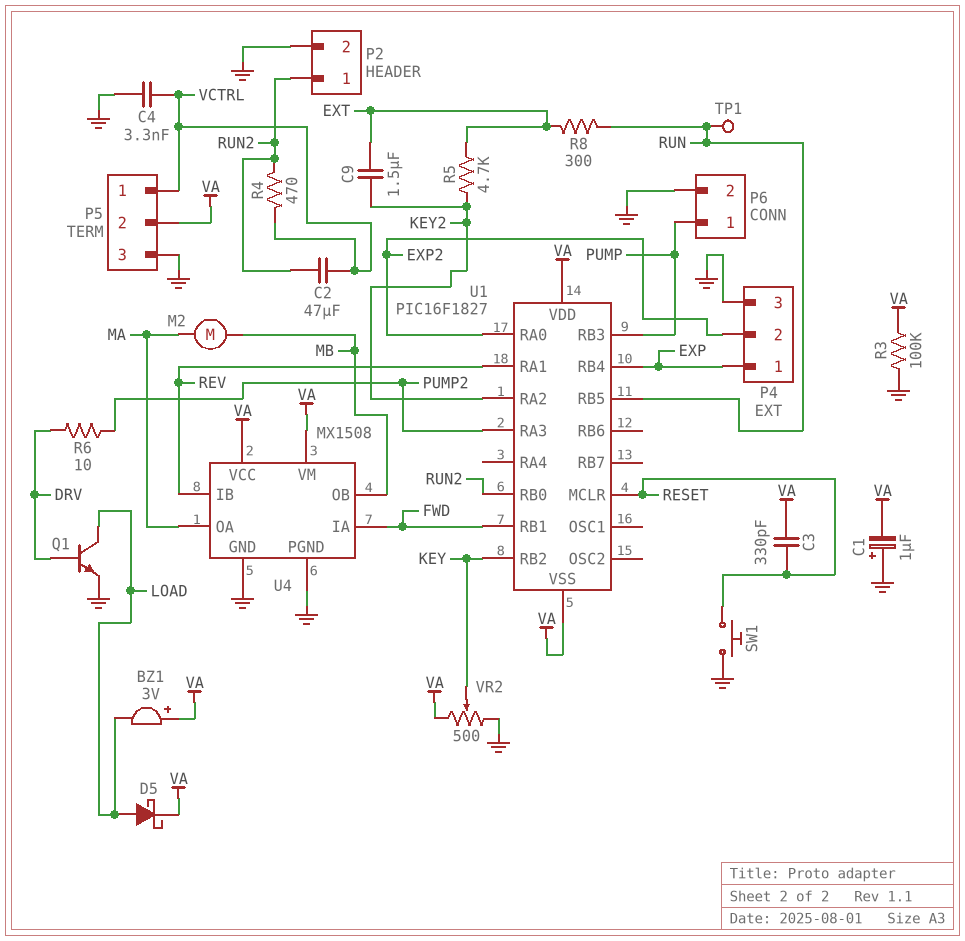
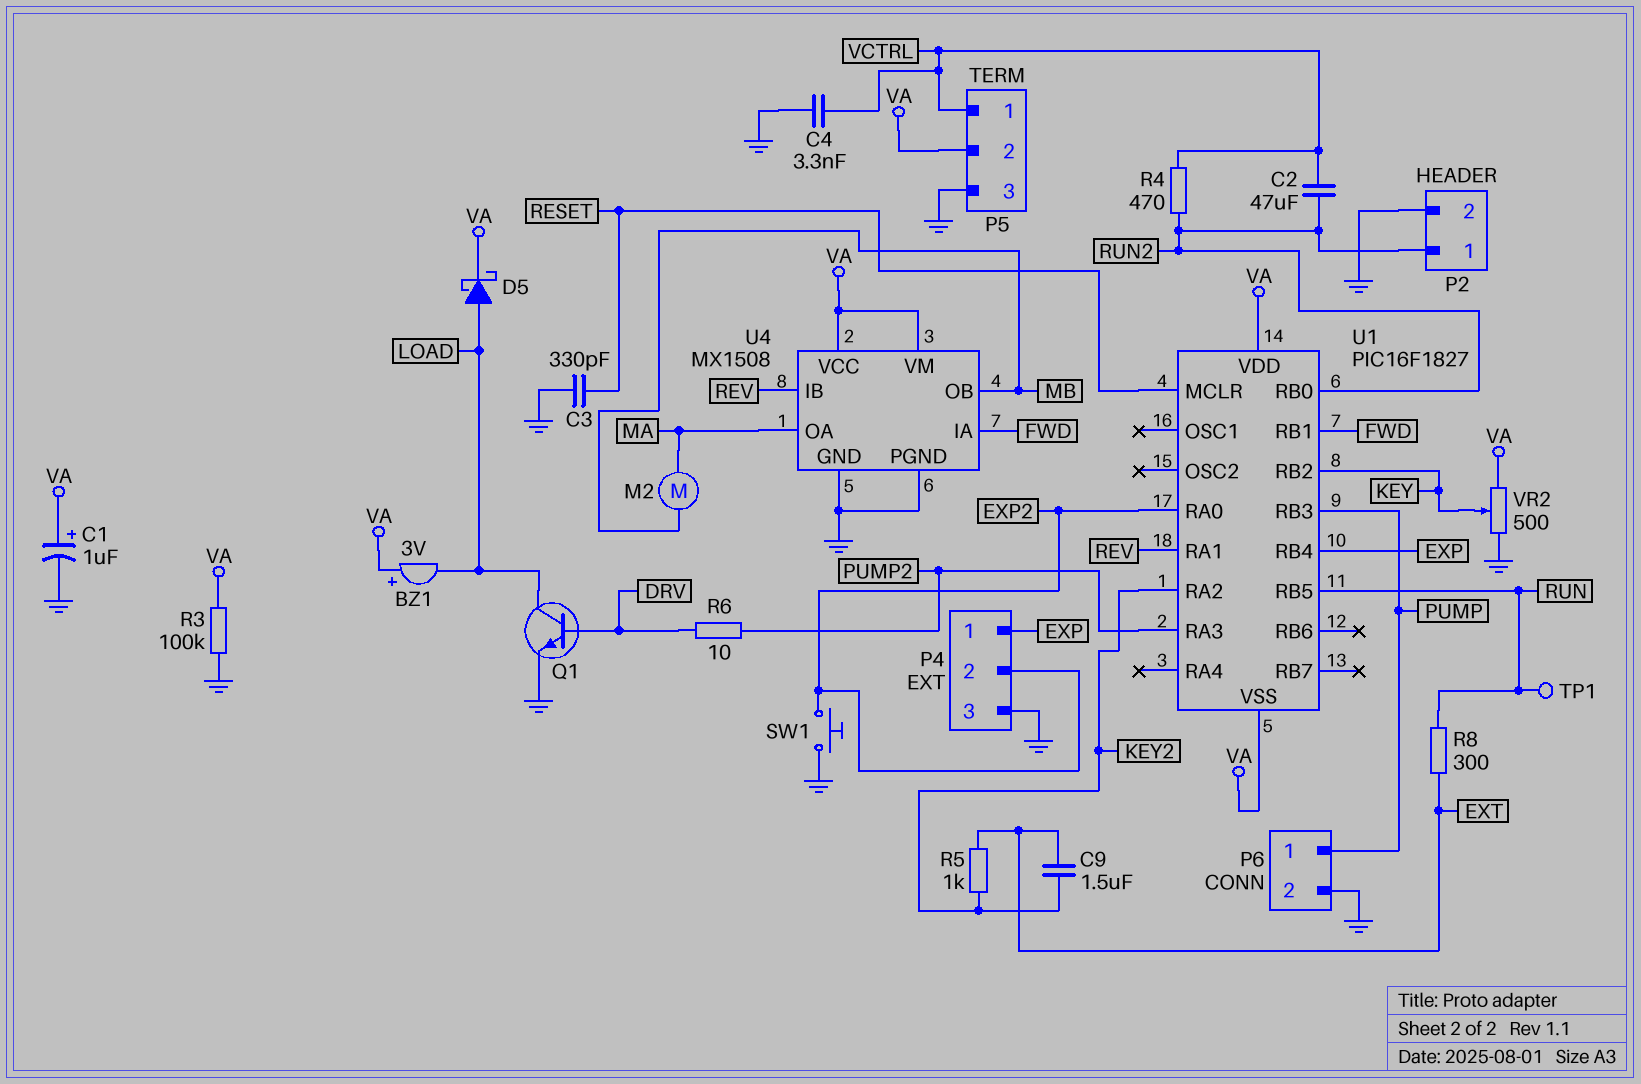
C1: 1uF (plus GND, minus VA) -> 1uF (plus VA, minus GND)
C3: 330pF (RESET, VA) -> 330pF (GND, RESET)
R5: 4.7k (EXT, KEY2) -> 1k (EXT, KEY2)
SW1: button (GND, RESET) -> button (EXP2, GND)

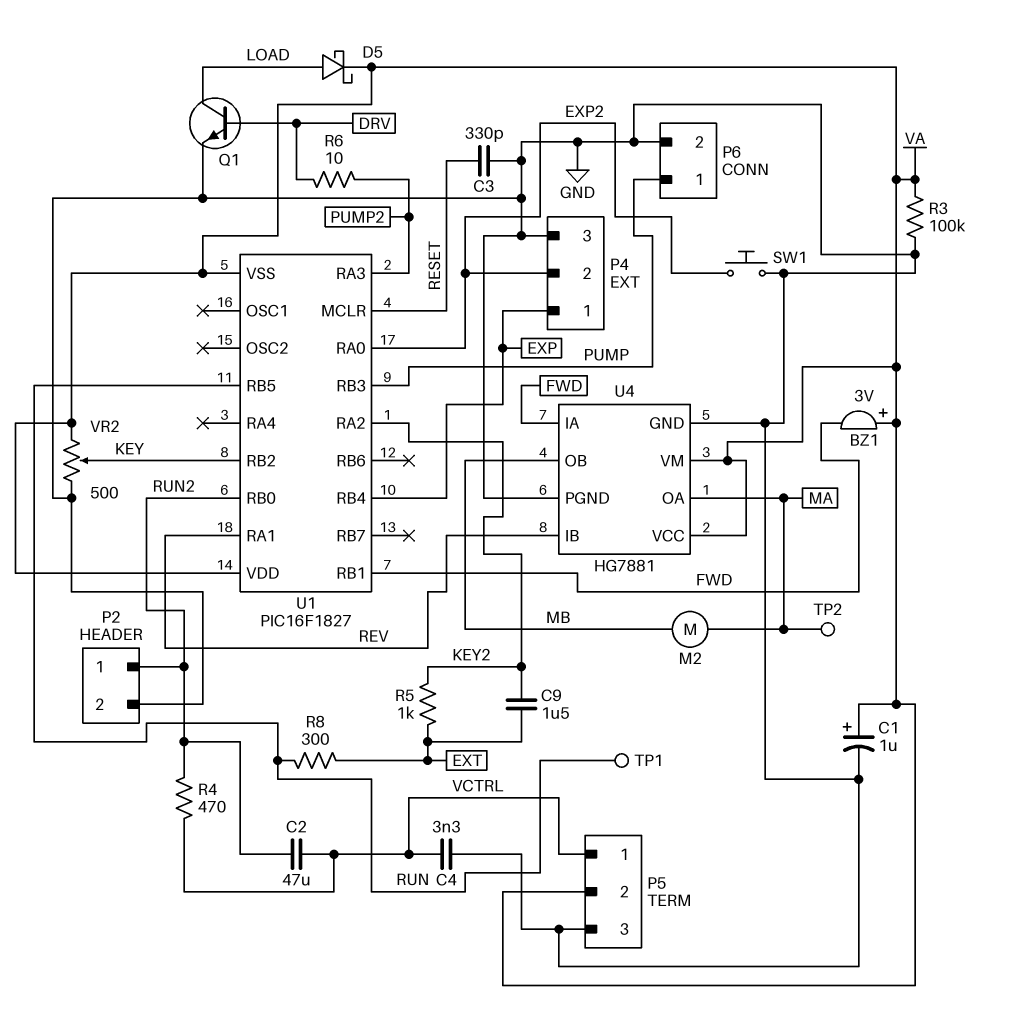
BZ1: buzzer 3V (plus VA, minus LOAD) -> buzzer 3V (plus VA, minus FWD)
TP2: none -> test point (MA)
U4: MX1508 -> HG7881

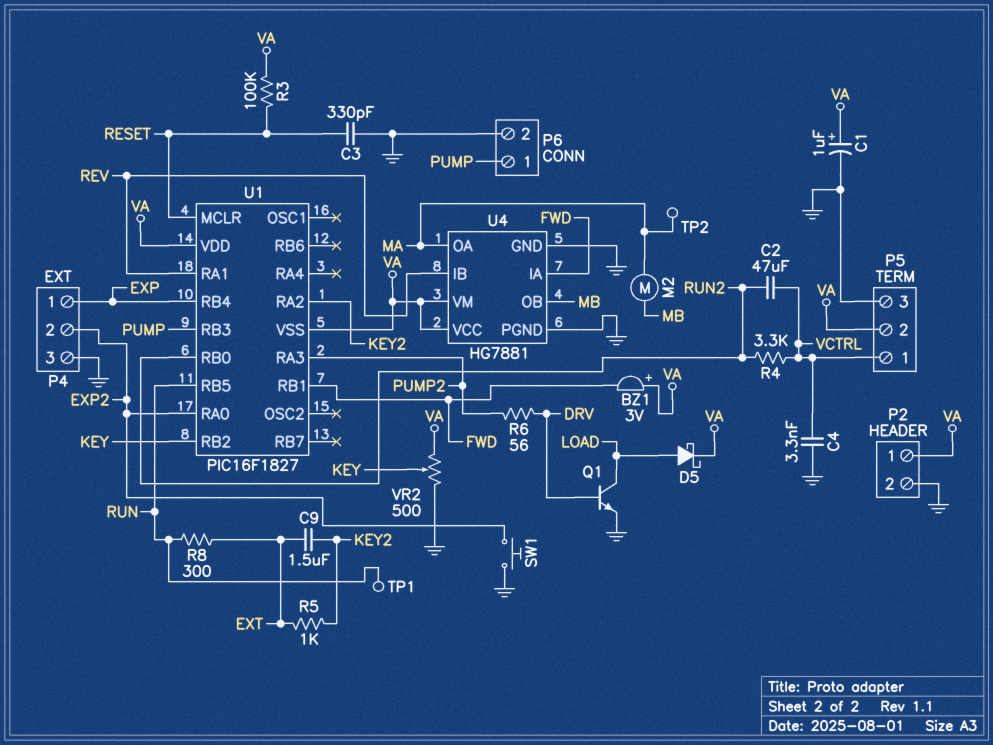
P2 pin 1: RUN2 -> VA
R3: 100k (GND, VA) -> 100k (RESET, VA)
R4: 470 (RUN2, VCTRL) -> 3.3k (RUN2, VCTRL)
R6: 10 (DRV, PUMP2) -> 56 (DRV, PUMP2)

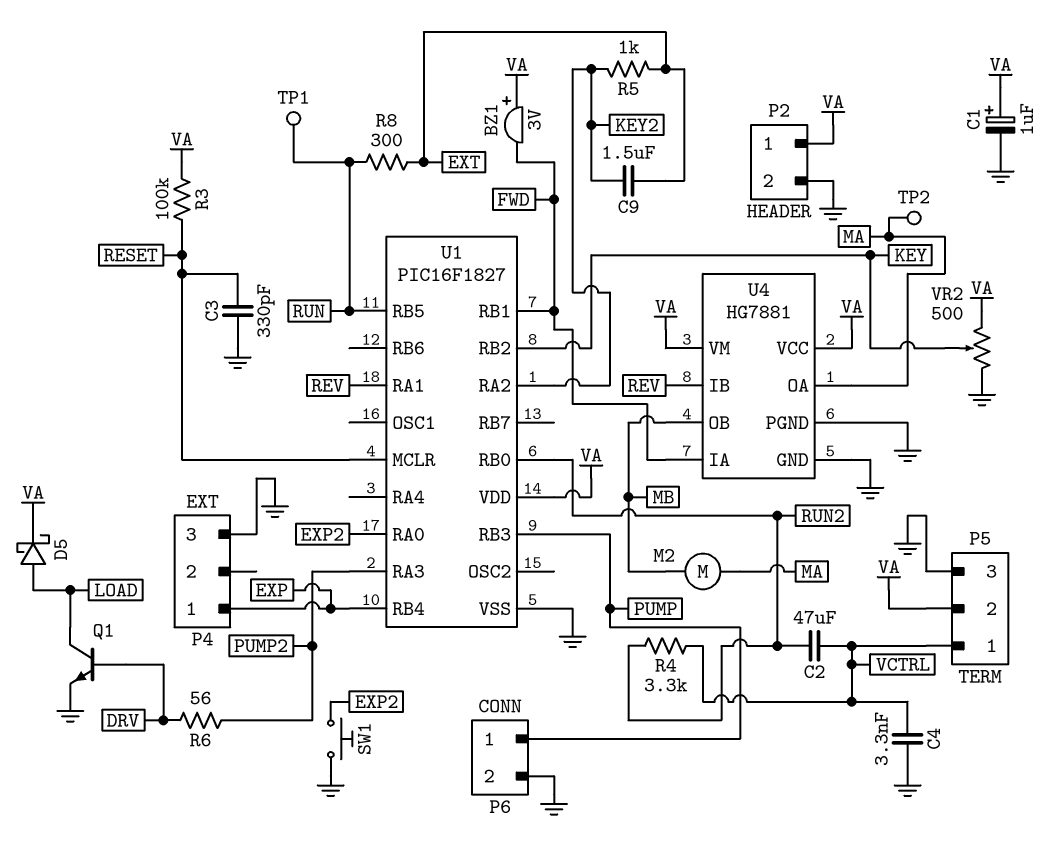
P4 pin 2: EXP2 -> none
U1 pin VSS: VA -> GND

